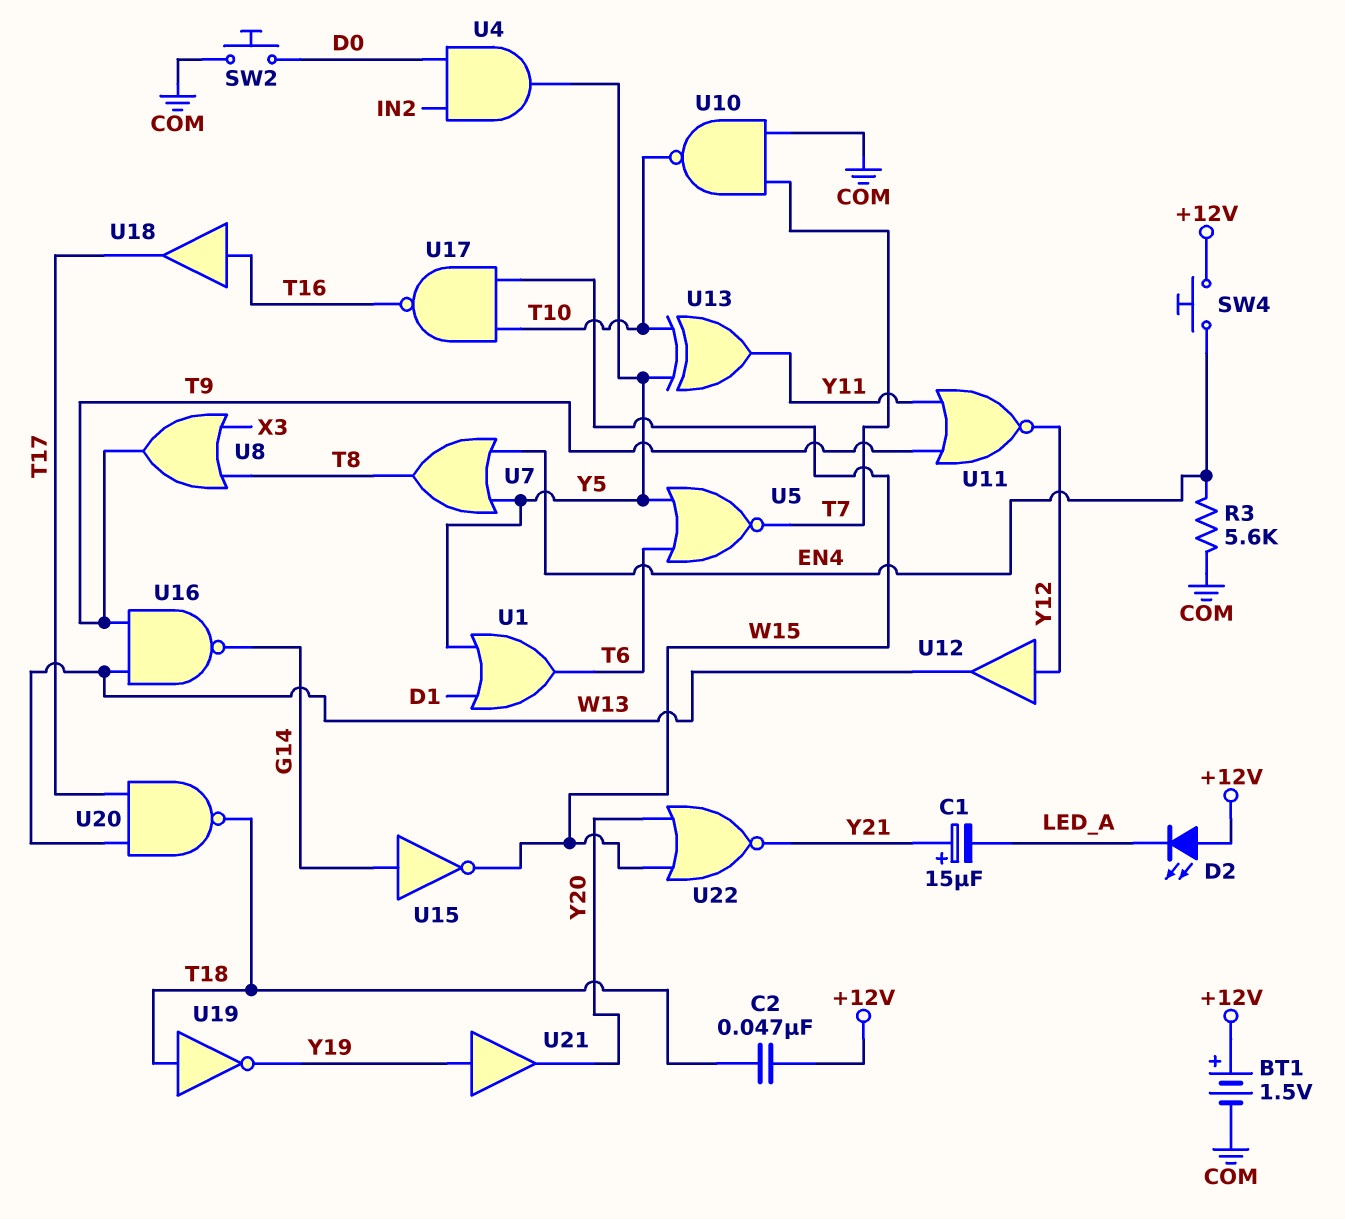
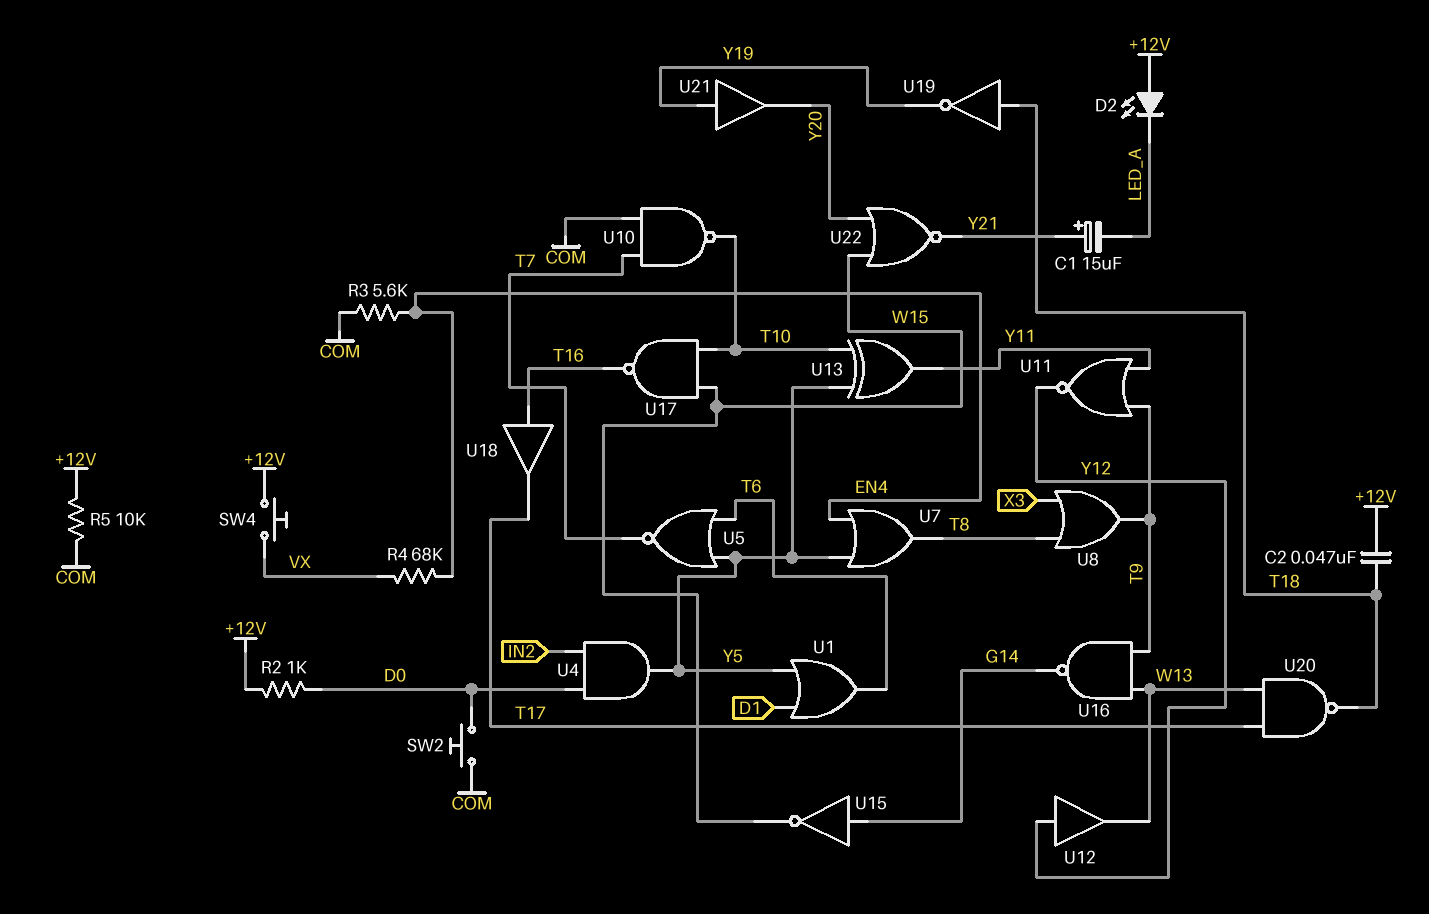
BT1: 1.5V (plus +12V, minus COM) -> none
R2: none -> 1k (+12V, D0)
R4: none -> 68k (EN4, VX)
R5: none -> 10k (+12V, COM)
SW4: button (+12V, EN4) -> button (+12V, VX)

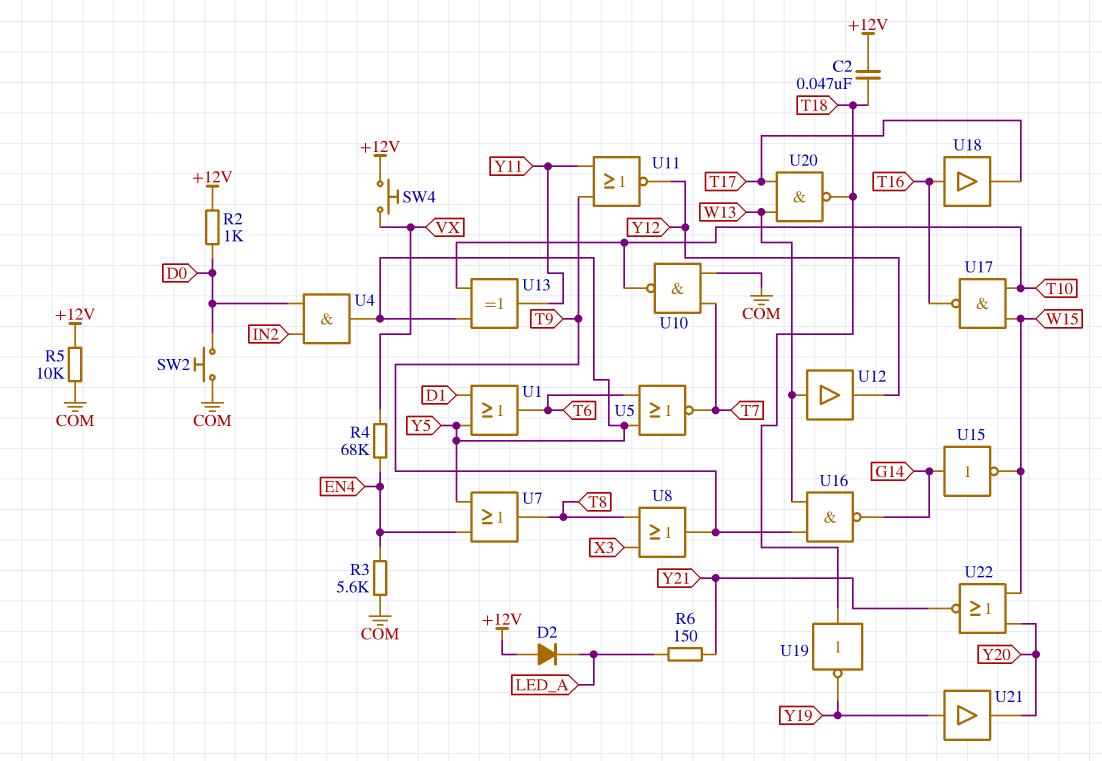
C1: 15uF (plus Y21, minus LED_A) -> none
D2: LED (A +12V, K LED_A) -> diode (A +12V, K LED_A)
R6: none -> 150 (LED_A, Y21)
U12: buffer (in Y12, out W13) -> buffer (in W13, out Y12)

